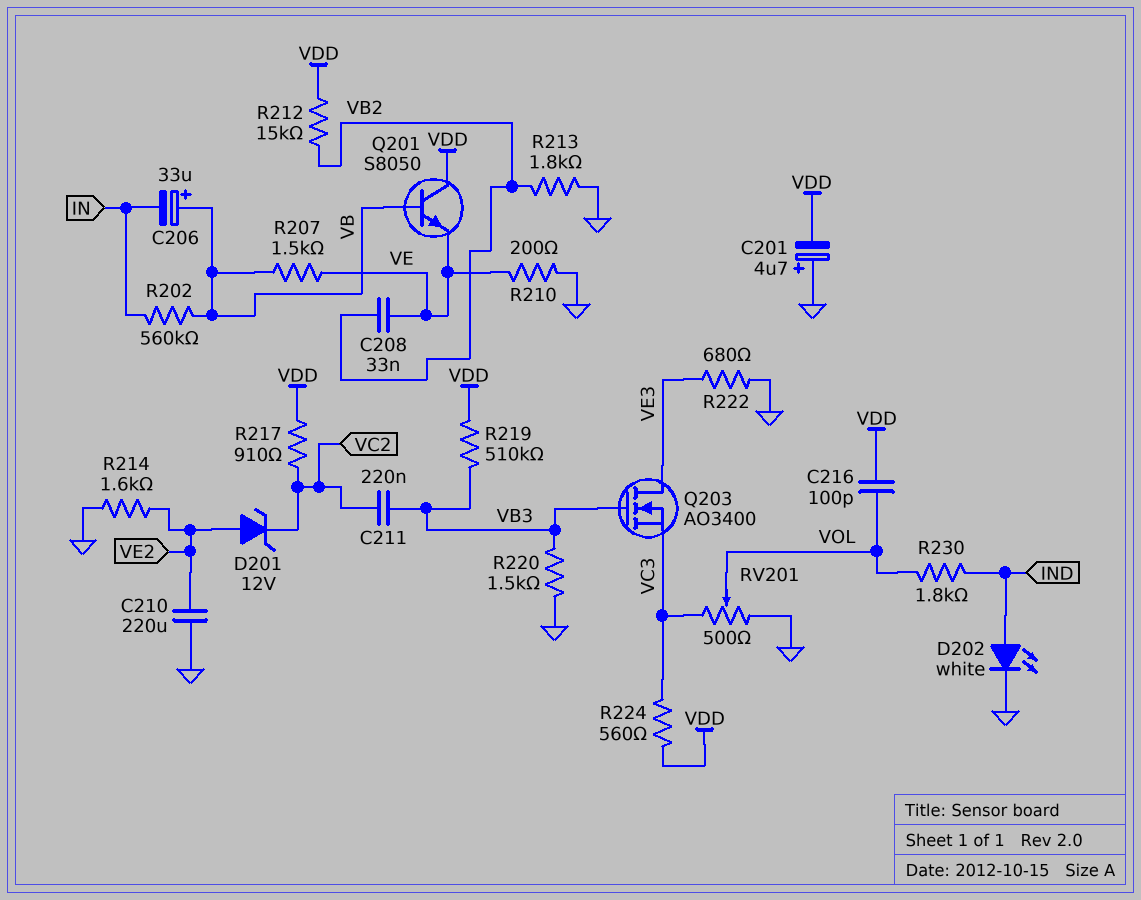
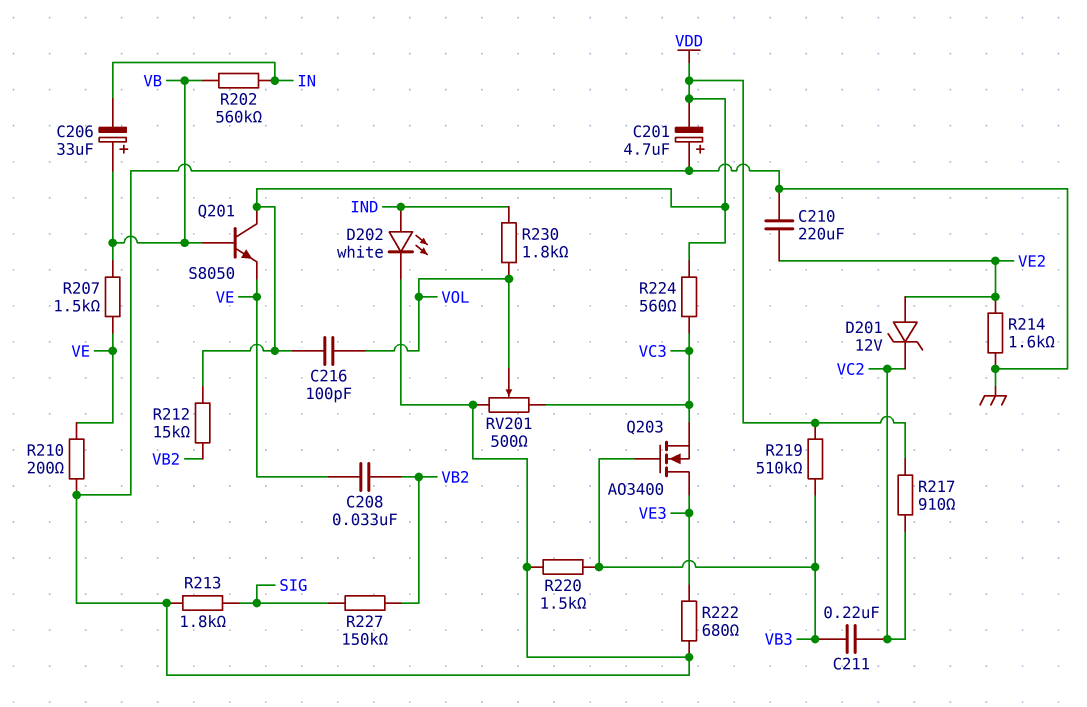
R213: 1.8k (GND, VB2) -> 1.8k (GND, SIG)
R227: none -> 150k (SIG, VB2)

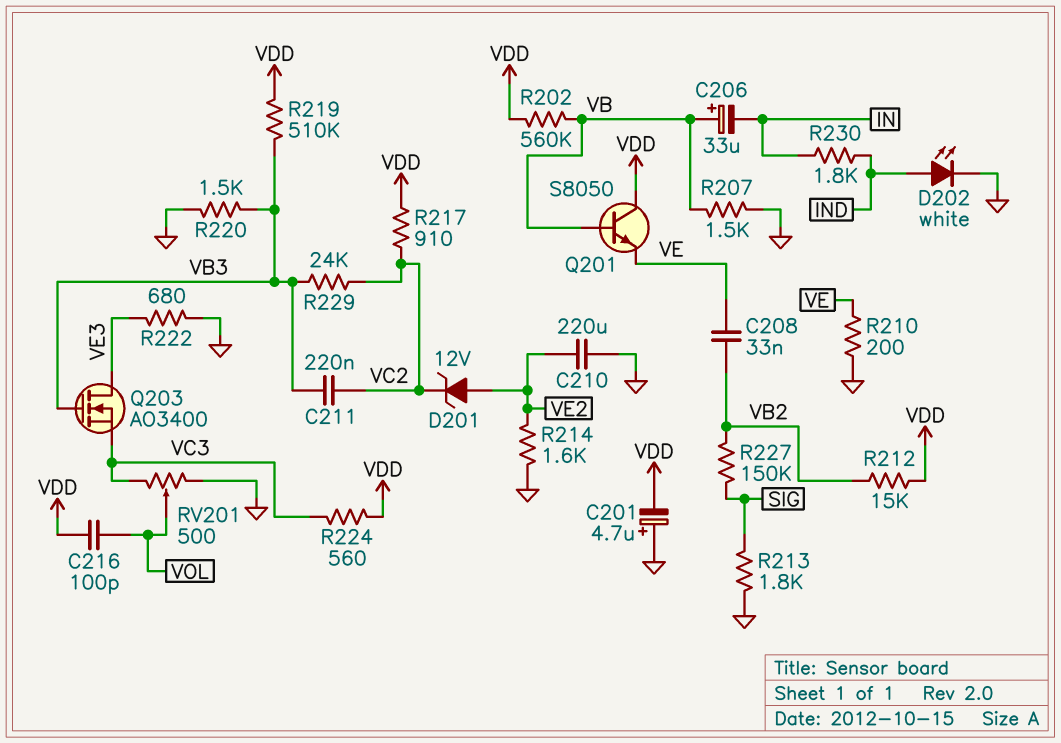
R202: 560k (IN, VB) -> 560k (VB, VDD)
R207: 1.5k (VB, VE) -> 1.5k (GND, VB)
R229: none -> 24k (VB3, VC2)
R230: 1.8k (IND, VOL) -> 1.8k (IN, IND)

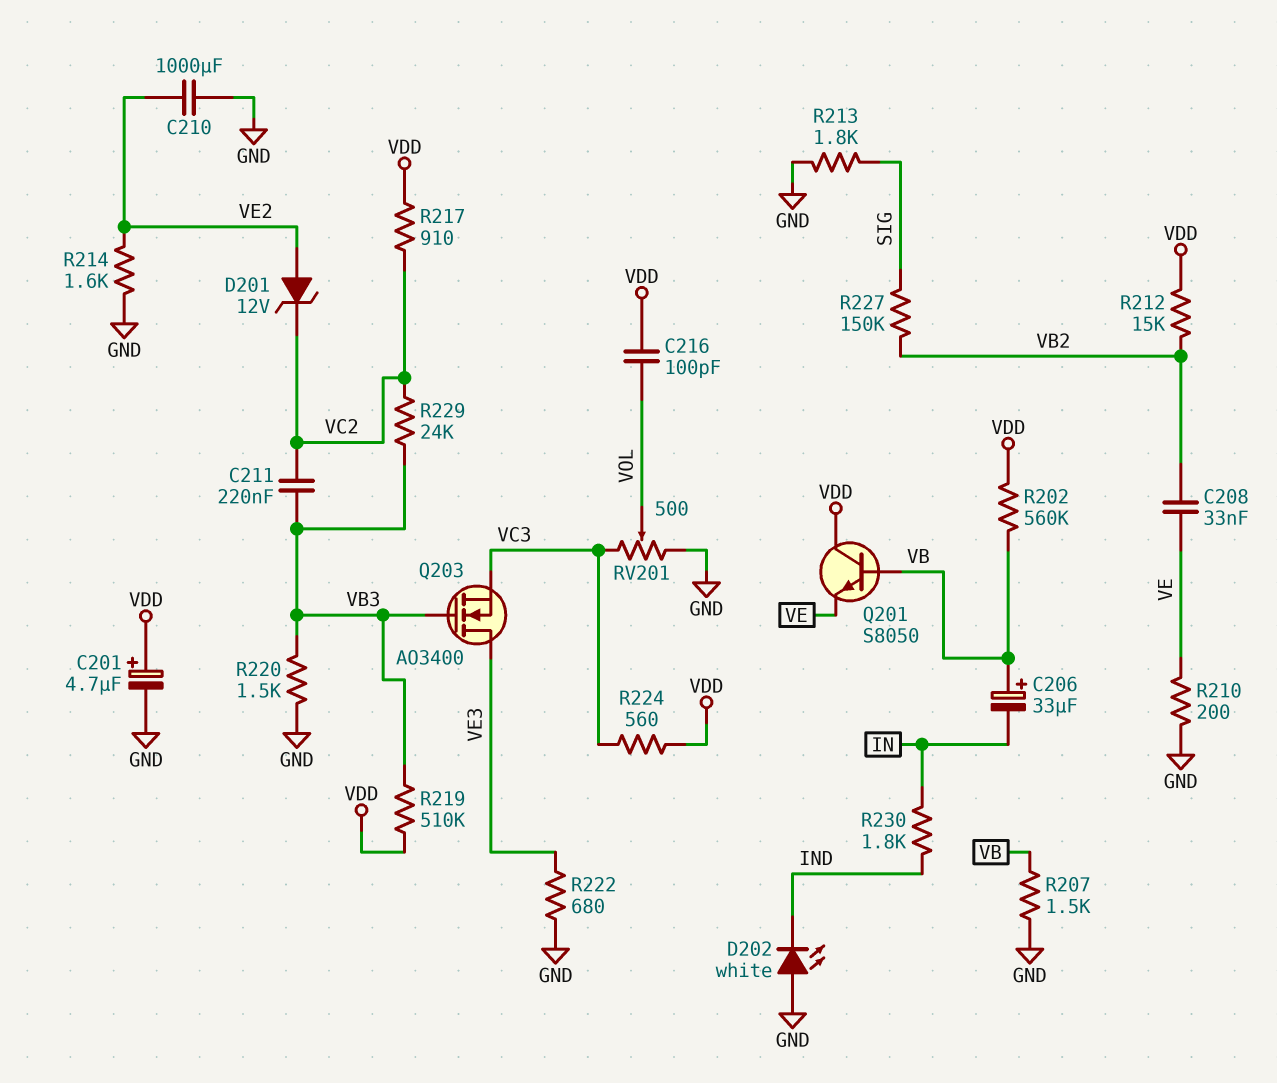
C201: 4.7uF (plus GND, minus VDD) -> 4.7uF (plus VDD, minus GND)
C210: 220uF (GND, VE2) -> 1000uF (GND, VE2)
D202: LED white (A IND, K GND) -> LED white (A GND, K IND)

